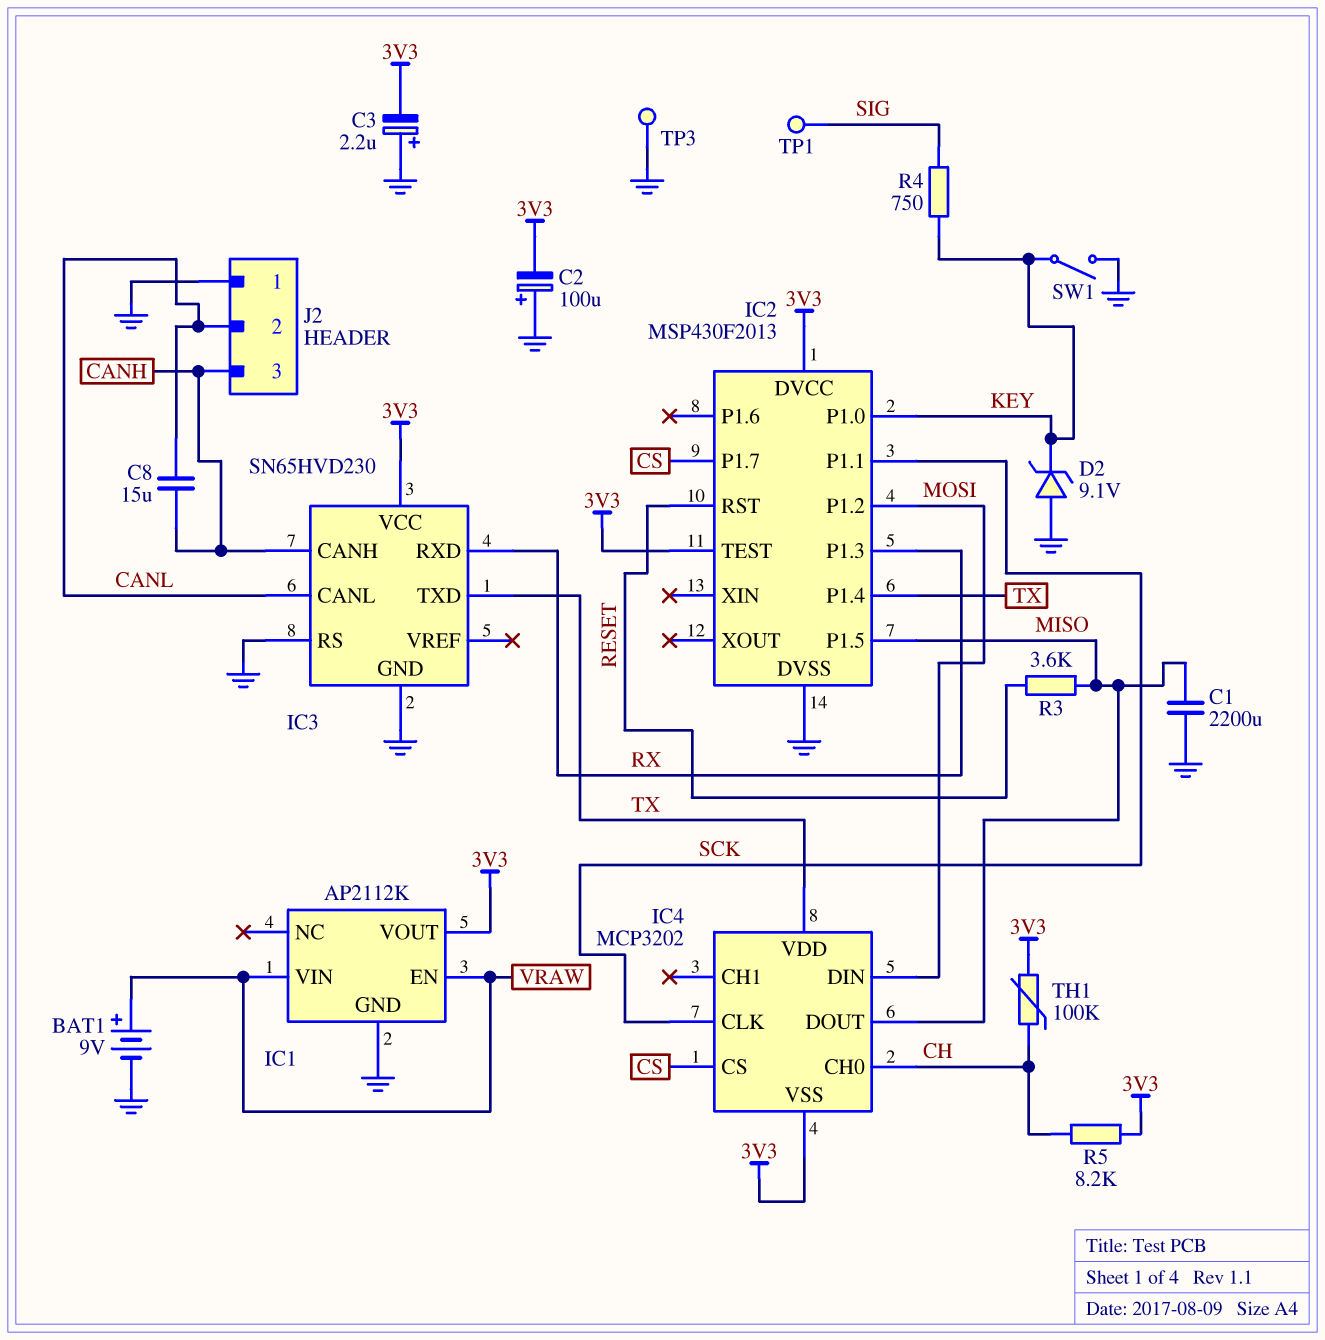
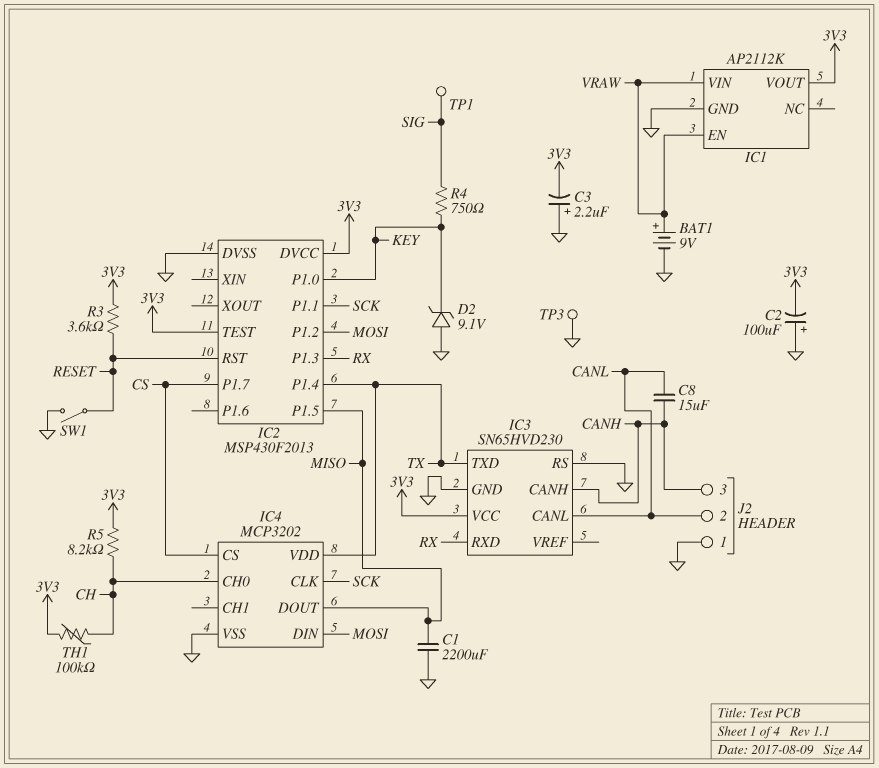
IC4 pin VSS: 3V3 -> GND
R3: 3.6k (MISO, RESET) -> 3.6k (3V3, RESET)
SW1: switch (GND, KEY) -> switch (GND, RESET)

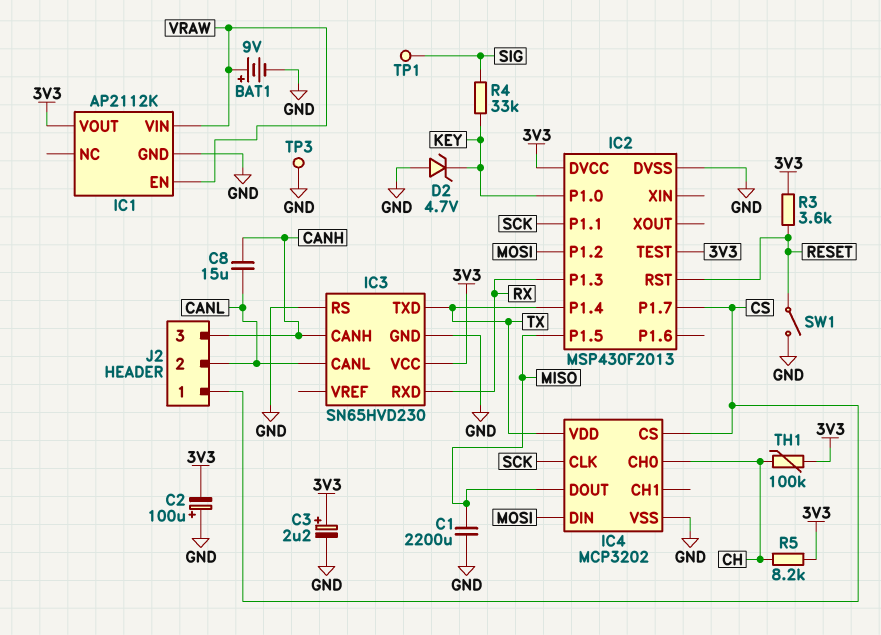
C3: 2.2uF (plus GND, minus 3V3) -> 2.2uF (plus 3V3, minus GND)
D2: zener 9.1V (A GND, K KEY) -> zener 4.7V (A GND, K KEY)
J2 pin 1: GND -> CS
R4: 750 (KEY, SIG) -> 33k (KEY, SIG)

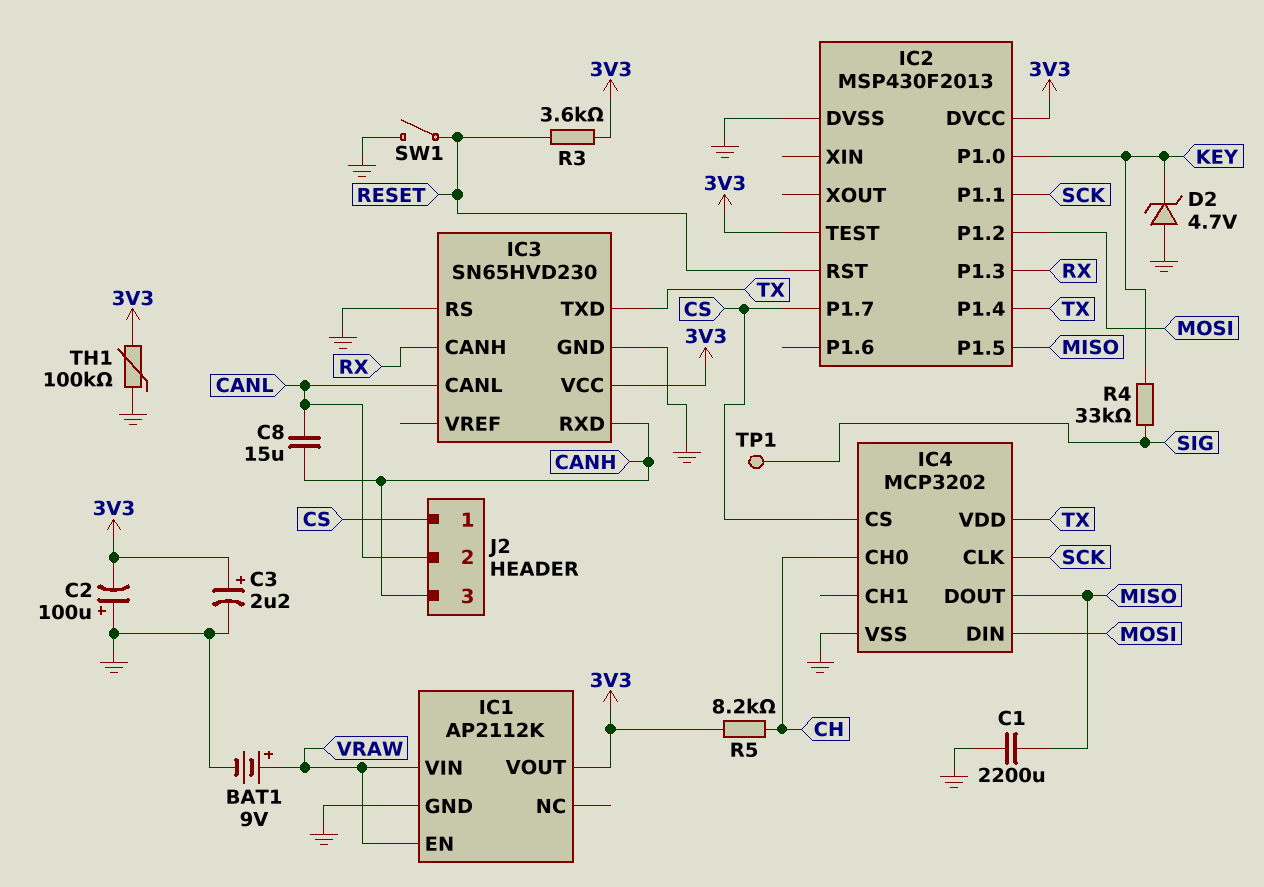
IC3 pin CANH: CANH -> RX
IC3 pin RXD: RX -> CANH
TH1: 100k (3V3, CH) -> 100k (3V3, GND)
TP3: test point (GND) -> none

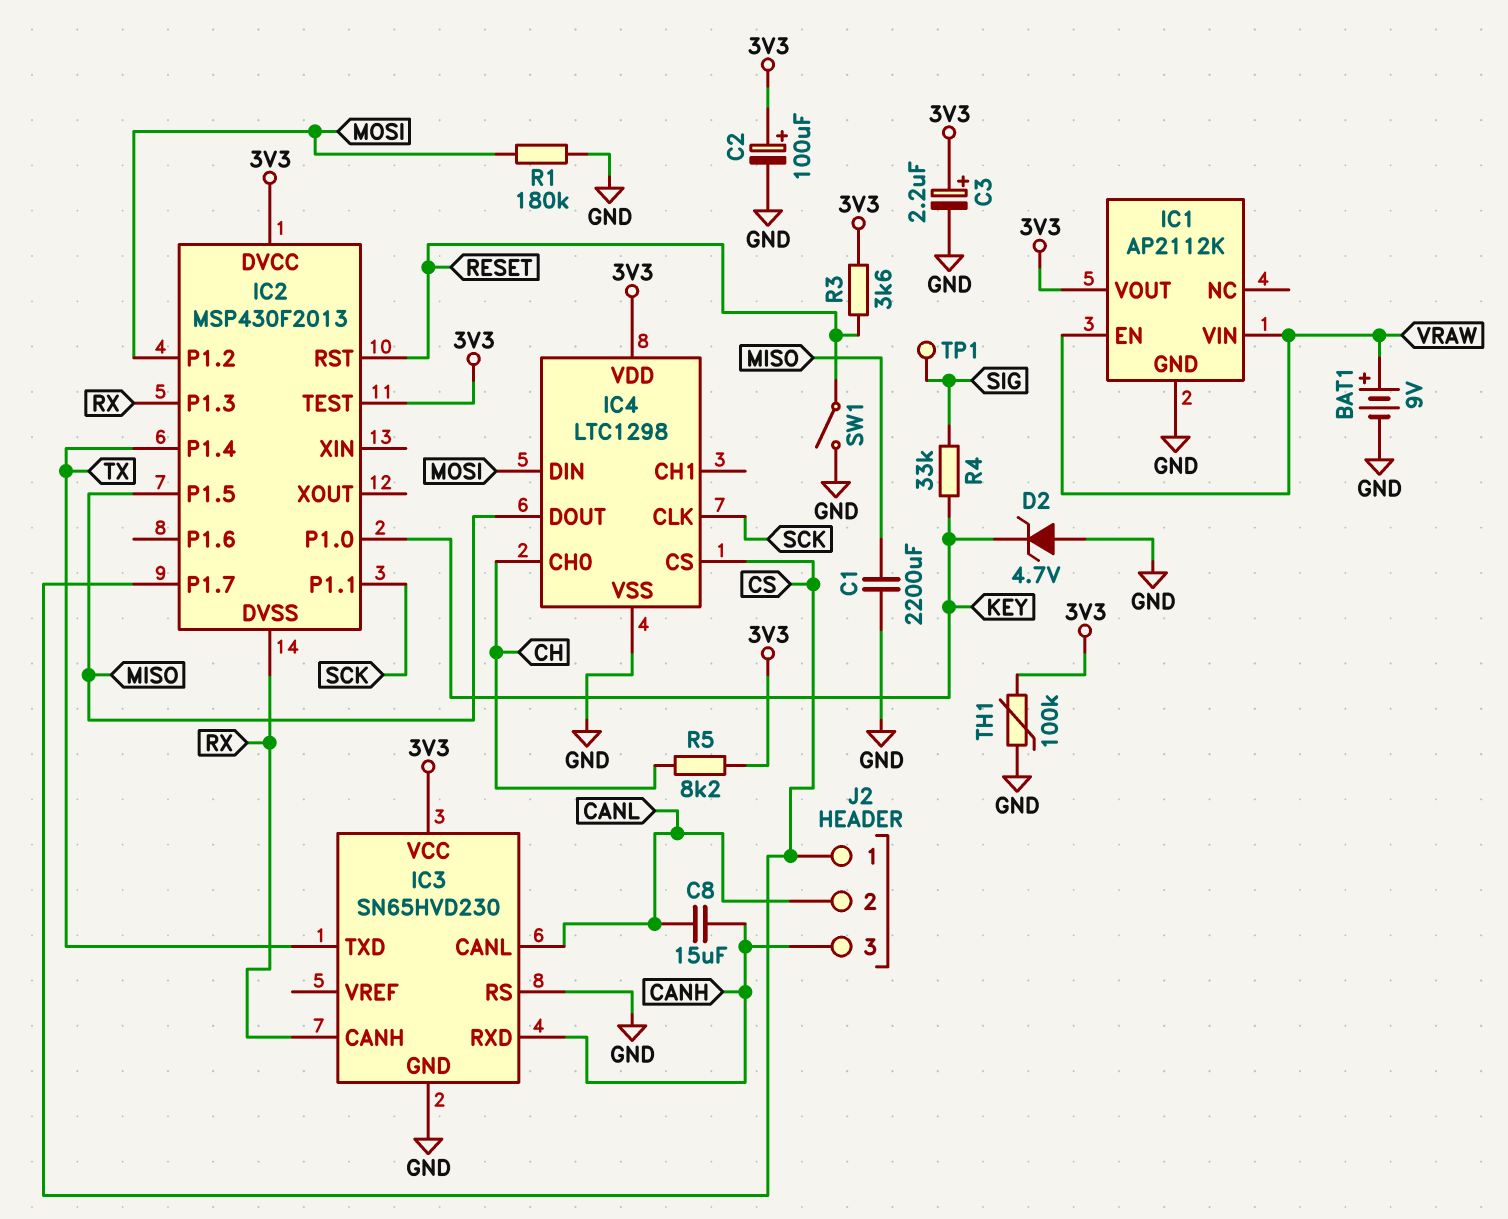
C2: 100uF (plus GND, minus 3V3) -> 100uF (plus 3V3, minus GND)
IC2 pin DVSS: GND -> RX
IC4: MCP3202 -> LTC1298
IC4 pin VDD: TX -> 3V3
R1: none -> 180k (GND, MOSI)

